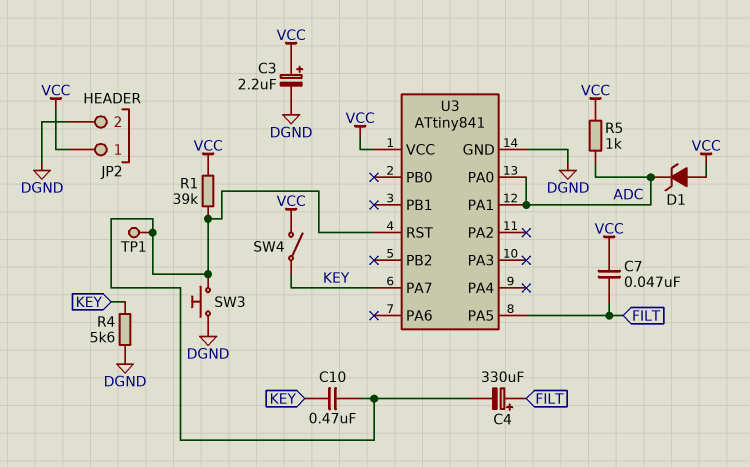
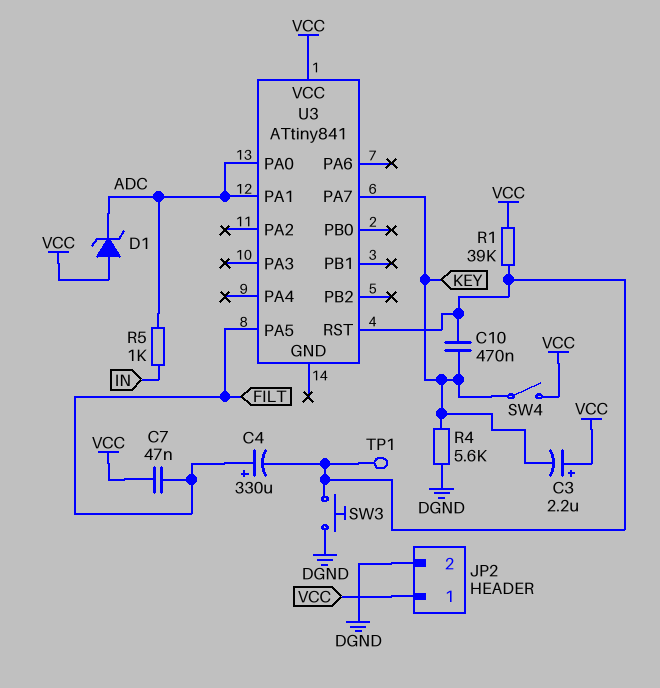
C3: 2.2uF (plus VCC, minus DGND) -> 2.2uF (plus VCC, minus KEY)
R5: 1k (ADC, VCC) -> 1k (ADC, IN)
U3 pin GND: DGND -> none

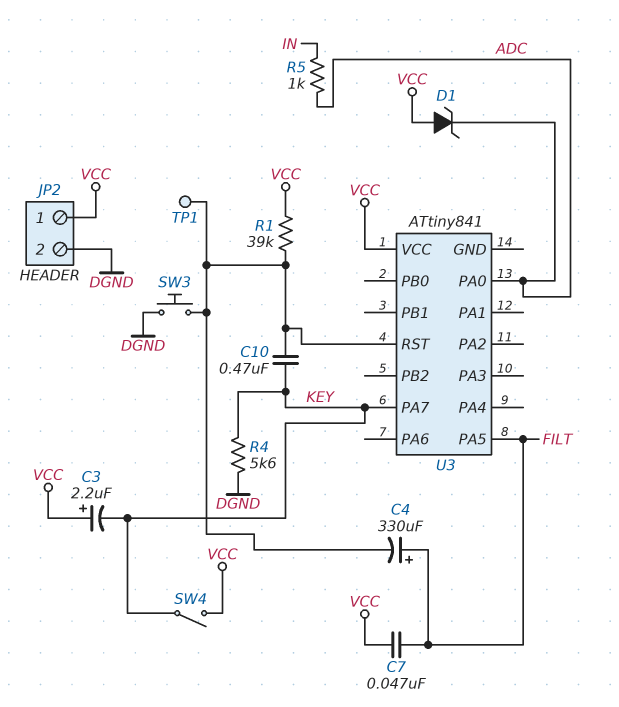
U3 pin PA1: ADC -> none

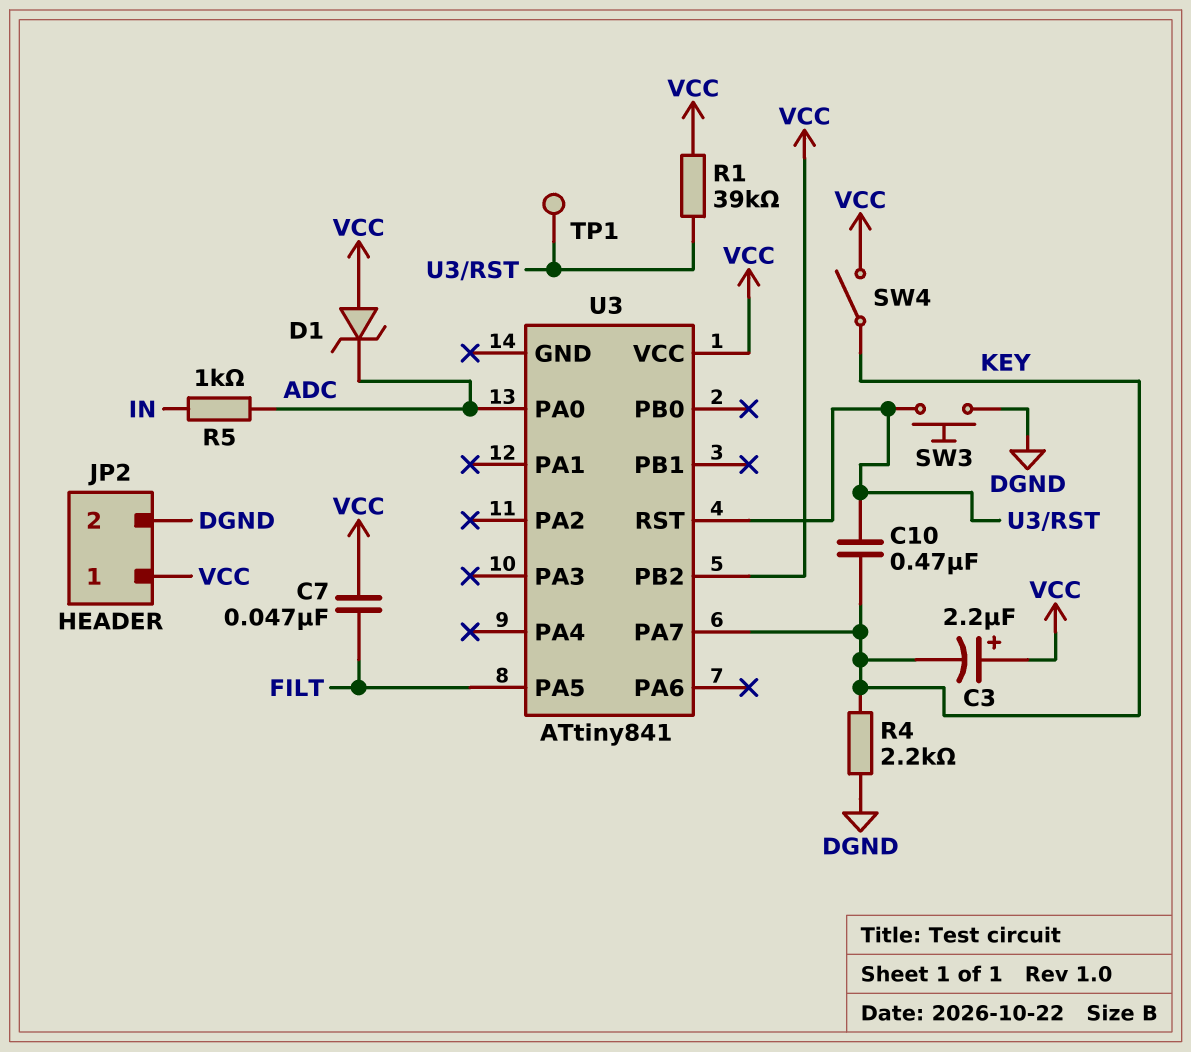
C4: 330uF (plus FILT, minus U3/RST) -> none
R4: 5.6k (DGND, KEY) -> 2.2k (DGND, KEY)
U3 pin PB2: none -> VCC

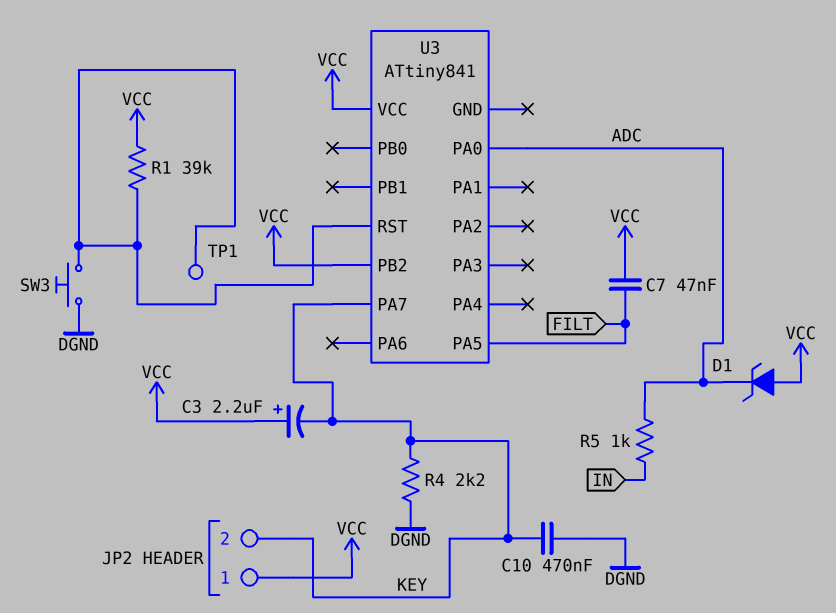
C10: 470nF (KEY, U3/RST) -> 470nF (DGND, KEY)
JP2 pin 2: DGND -> KEY
SW4: switch (KEY, VCC) -> none

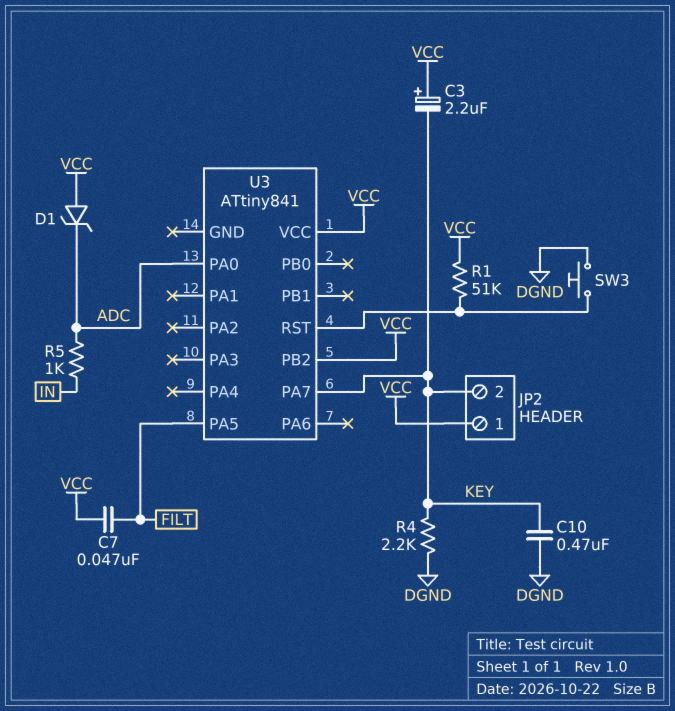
R1: 39k (U3/RST, VCC) -> 51k (U3/RST, VCC)
TP1: test point (U3/RST) -> none

